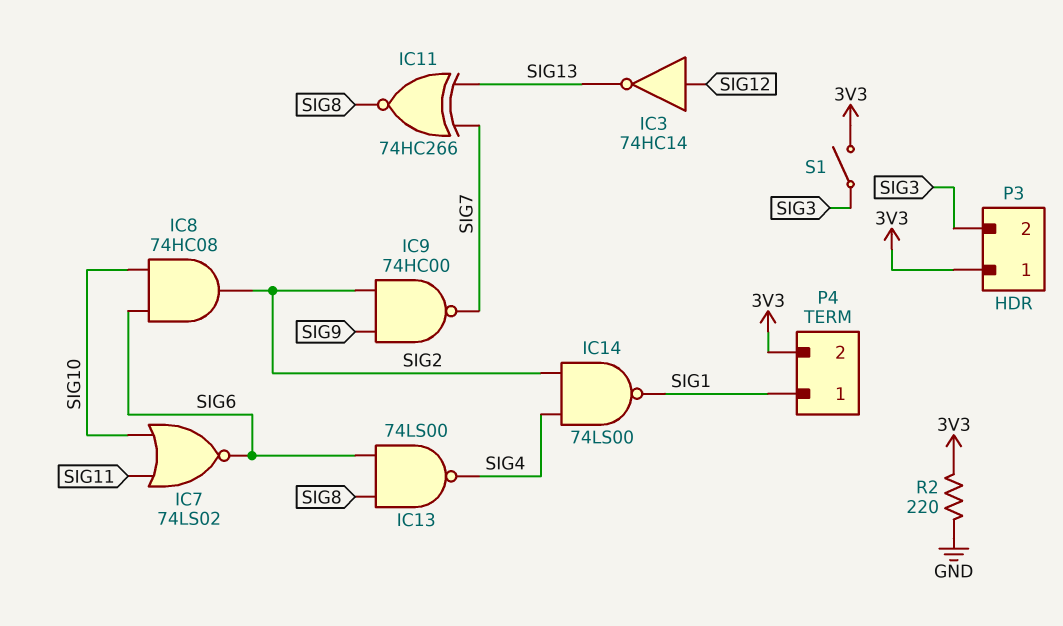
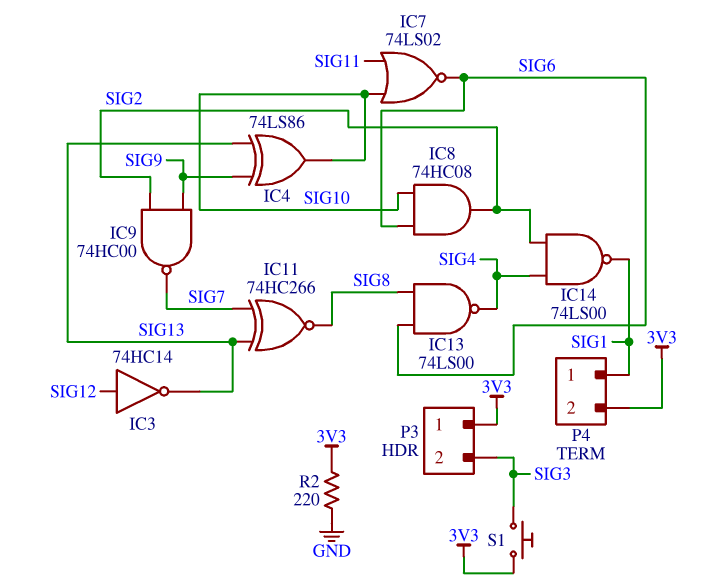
IC4: none -> XOR 74LS86 (in SIG9, in SIG13, out SIG10)
S1: switch (3V3, SIG3) -> button (3V3, SIG3)

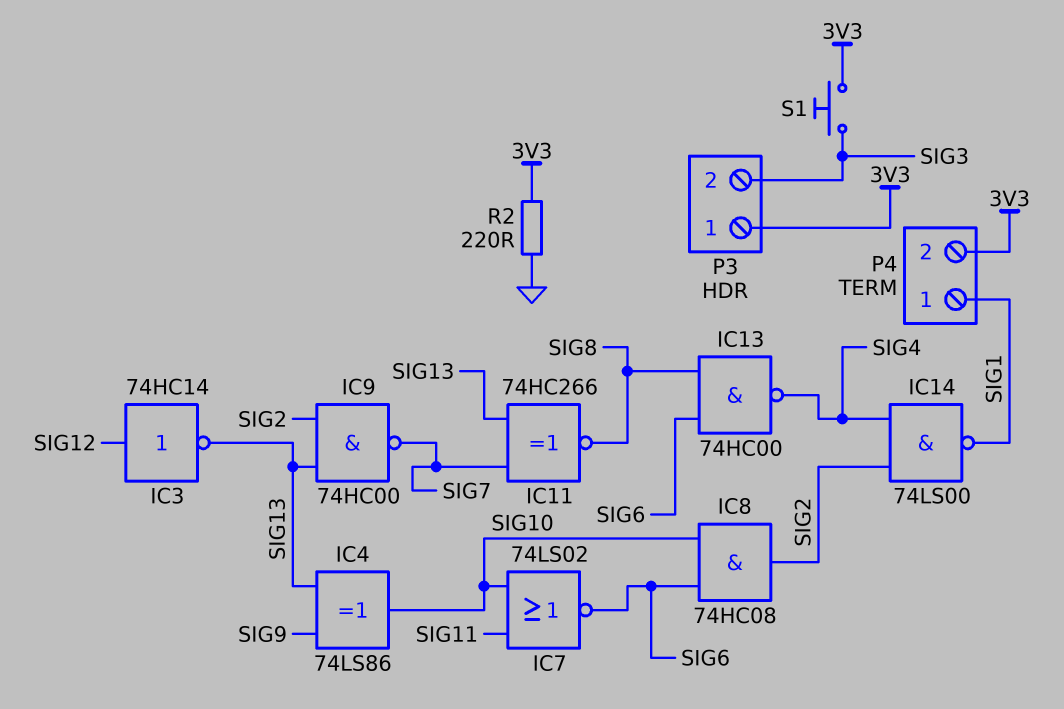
IC9: NAND 74HC00 (in SIG2, in SIG9, out SIG7) -> NAND 74HC00 (in SIG2, in SIG13, out SIG7)
IC13: NAND 74LS00 (in SIG6, in SIG8, out SIG4) -> NAND 74HC00 (in SIG6, in SIG8, out SIG4)

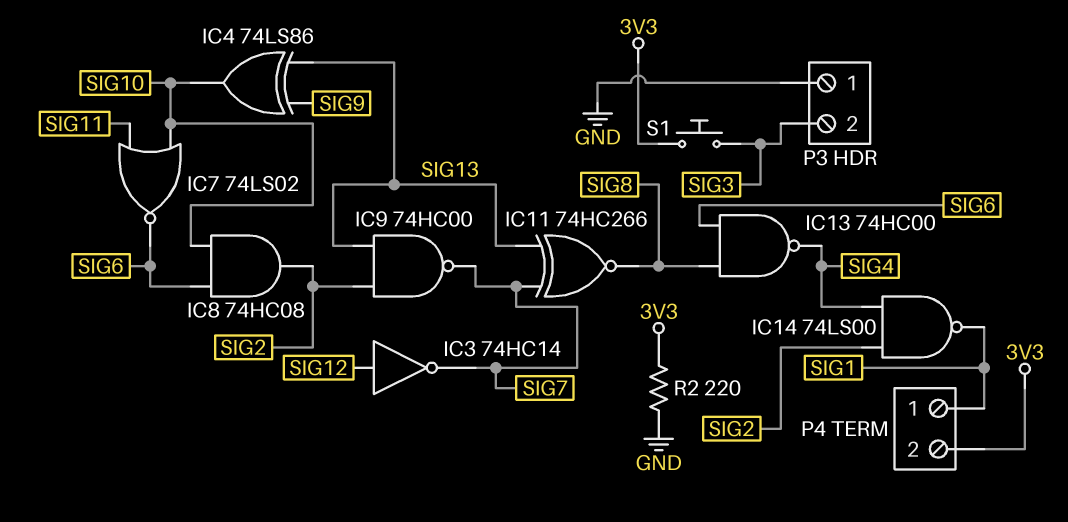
IC3: NOT 74HC14 (in SIG12, out SIG13) -> NOT 74HC14 (in SIG12, out SIG7)
P3 pin 1: 3V3 -> GND

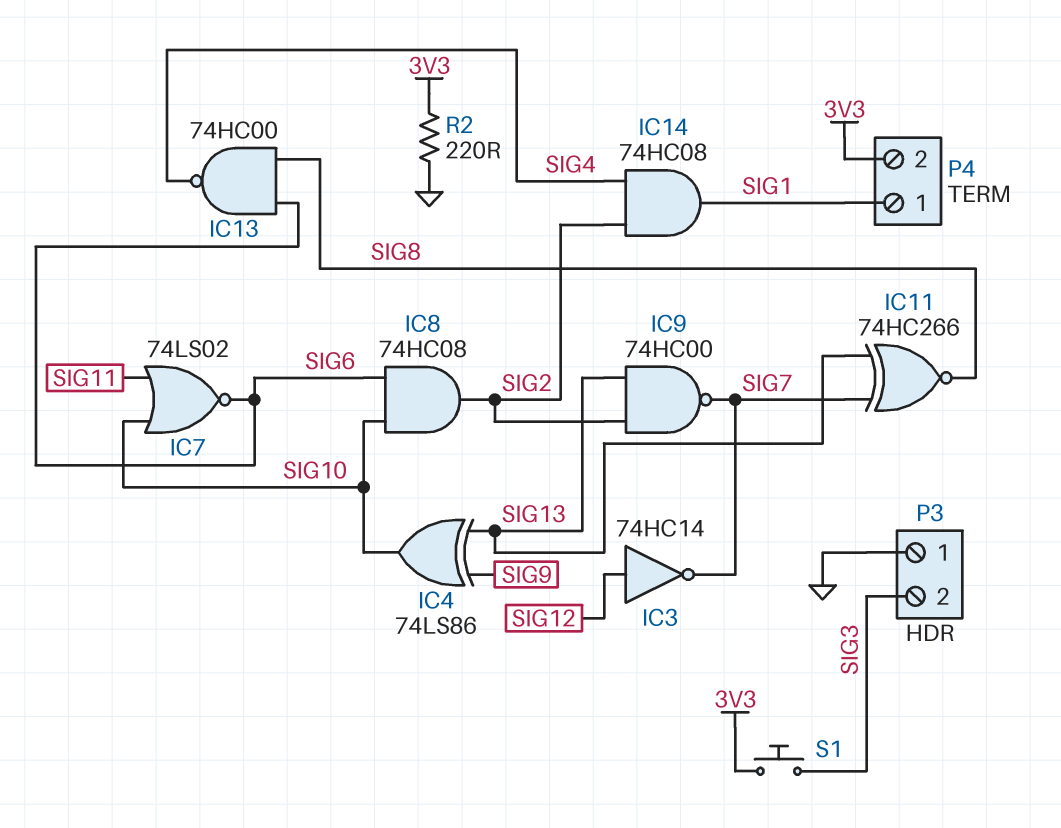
IC14: NAND 74LS00 (in SIG2, in SIG4, out SIG1) -> AND 74HC08 (in SIG2, in SIG4, out SIG1)

